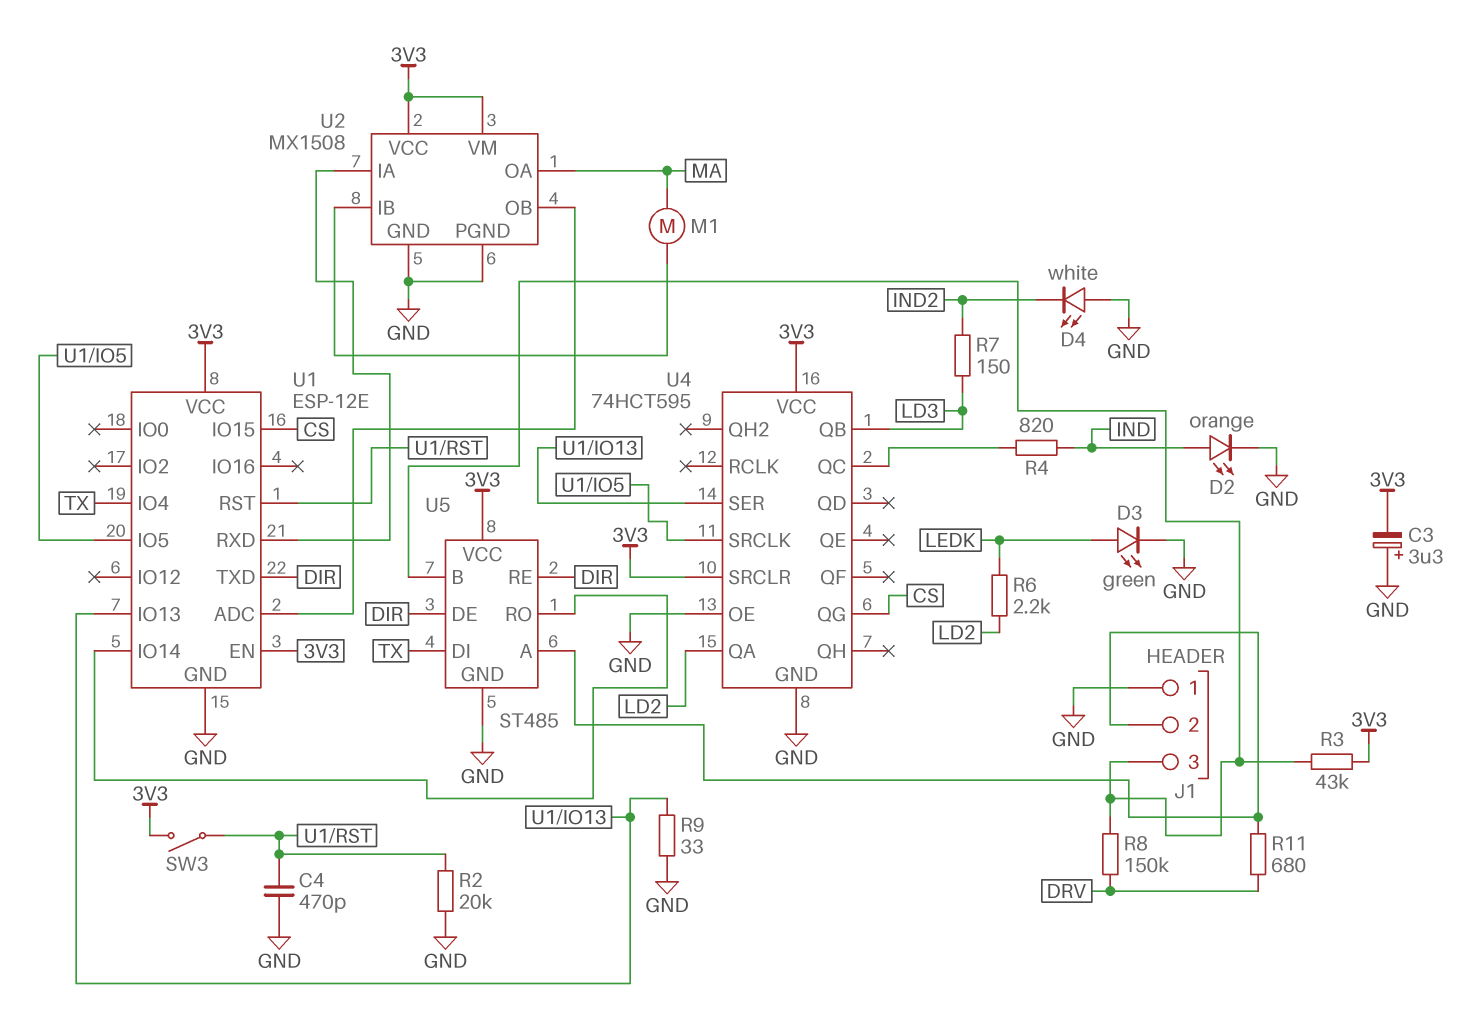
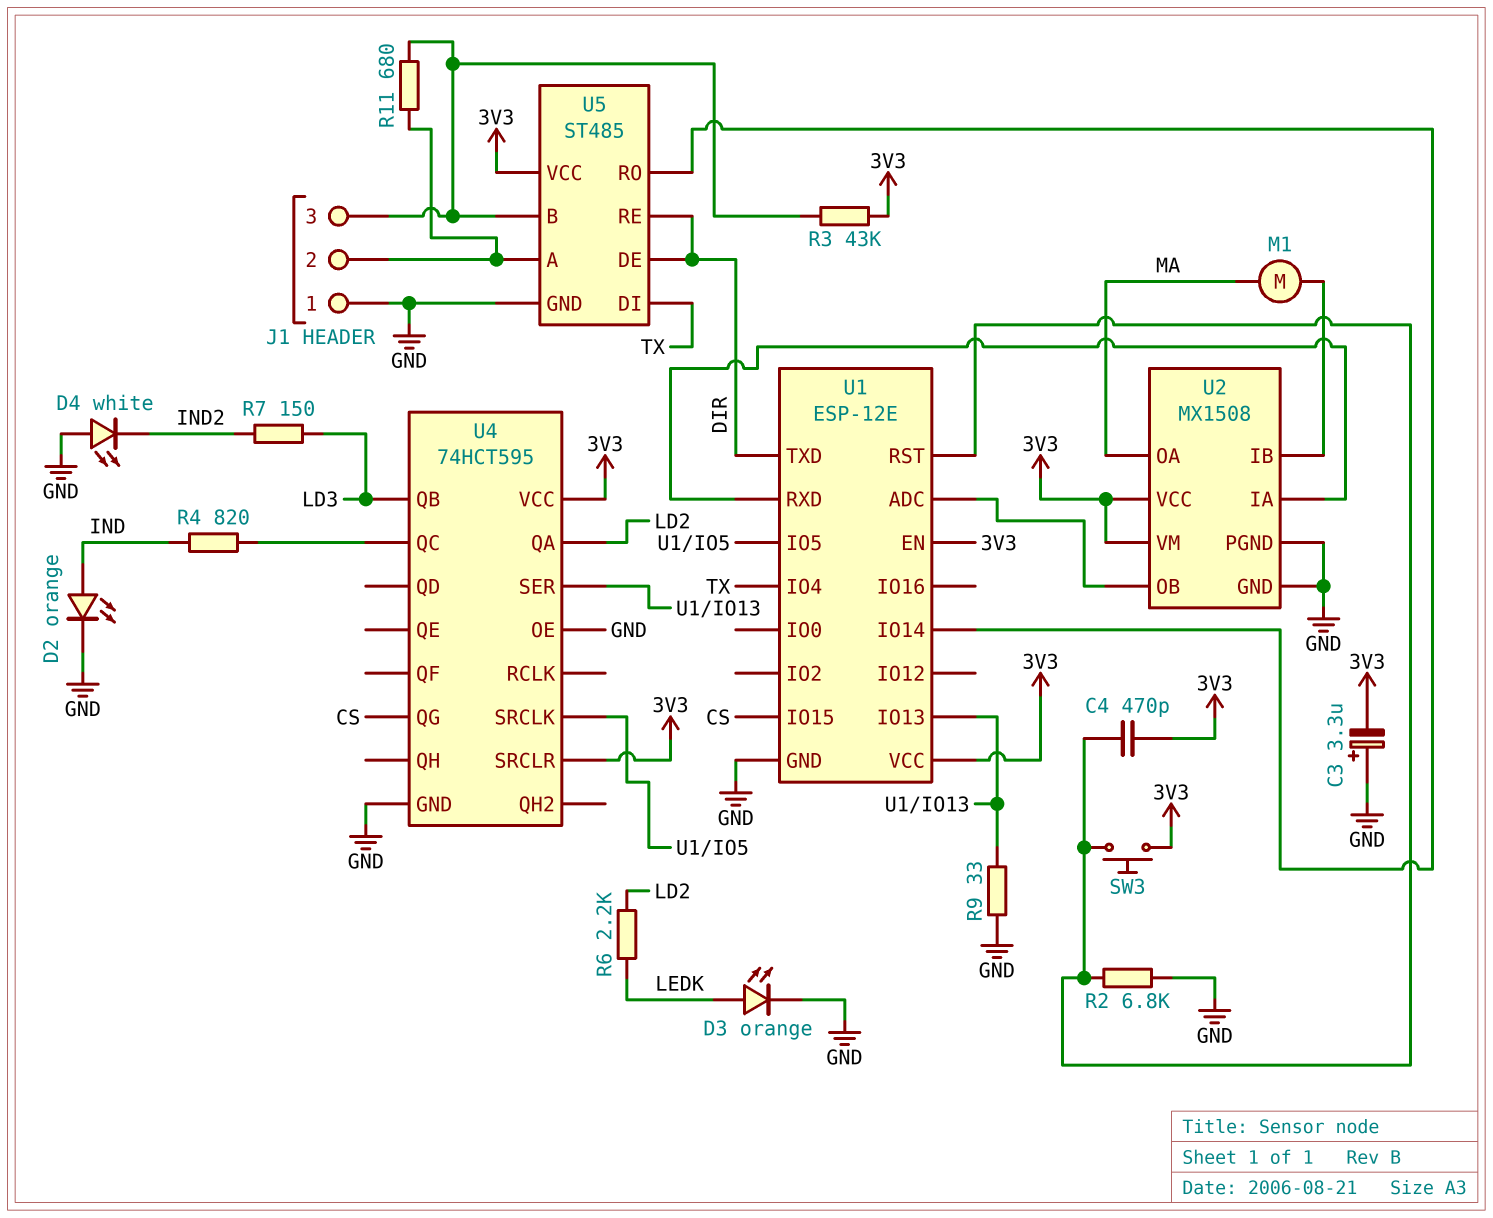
C4: 470pF (GND, U1/RST) -> 470pF (3V3, U1/RST)
D3: LED green (A LEDK, K GND) -> LED orange (A LEDK, K GND)
R2: 20k (GND, U1/RST) -> 6.8k (GND, U1/RST)
R8: 150k (DRV, J1/3) -> none
R11: 680 (DRV, J1/2) -> 680 (J1/2, J1/3)
SW3: switch (3V3, U1/RST) -> button (3V3, U1/RST)

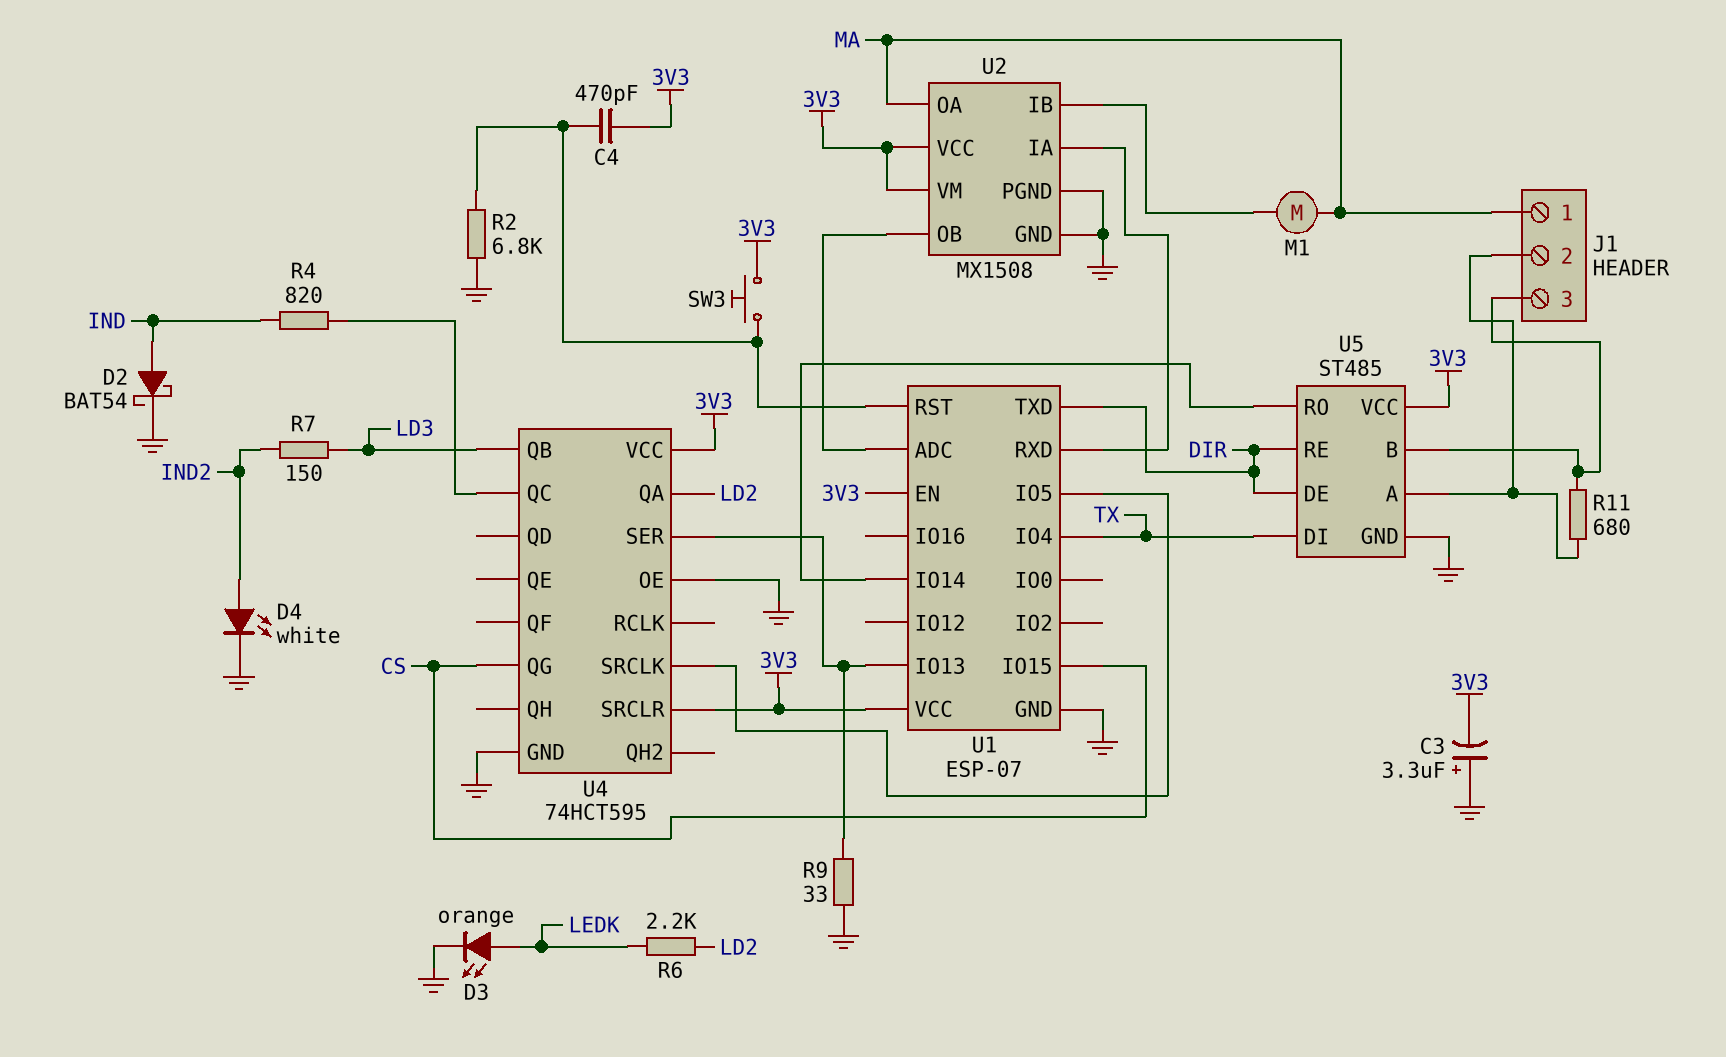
D2: LED orange (A IND, K GND) -> schottky BAT54 (A IND, K GND)
D4: LED white (A GND, K IND2) -> LED white (A IND2, K GND)
J1 pin 1: GND -> MA
R3: 43k (3V3, J1/3) -> none
U1: ESP-12E -> ESP-07

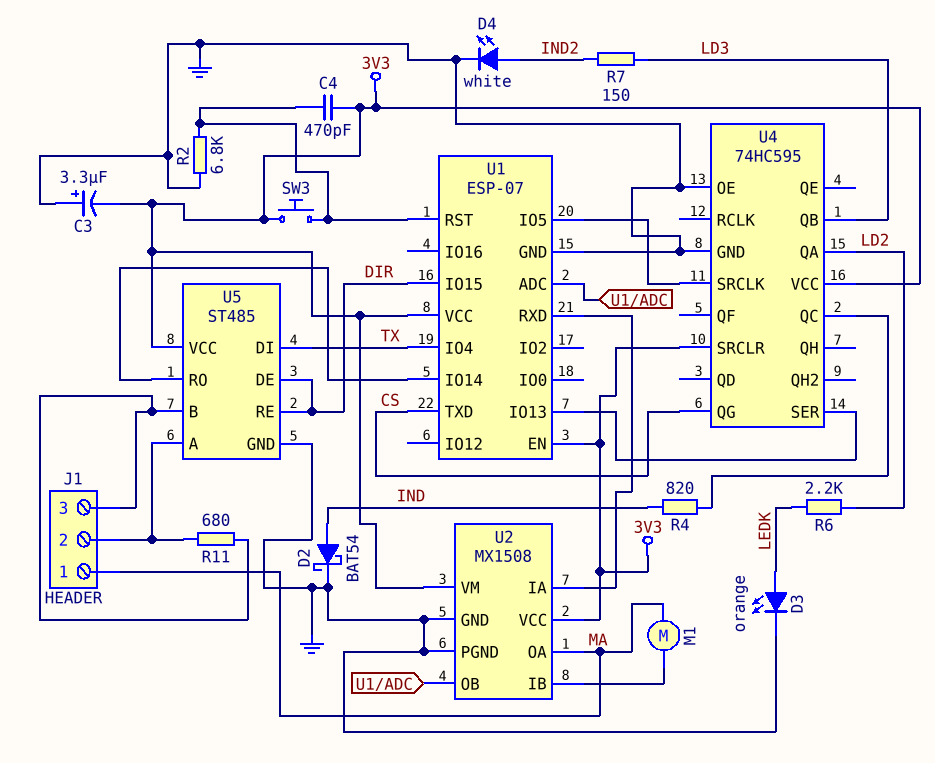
R9: 33 (GND, U1/IO13) -> none
U1 pin IO15: CS -> DIR
U1 pin TXD: DIR -> CS
U4: 74HCT595 -> 74HC595

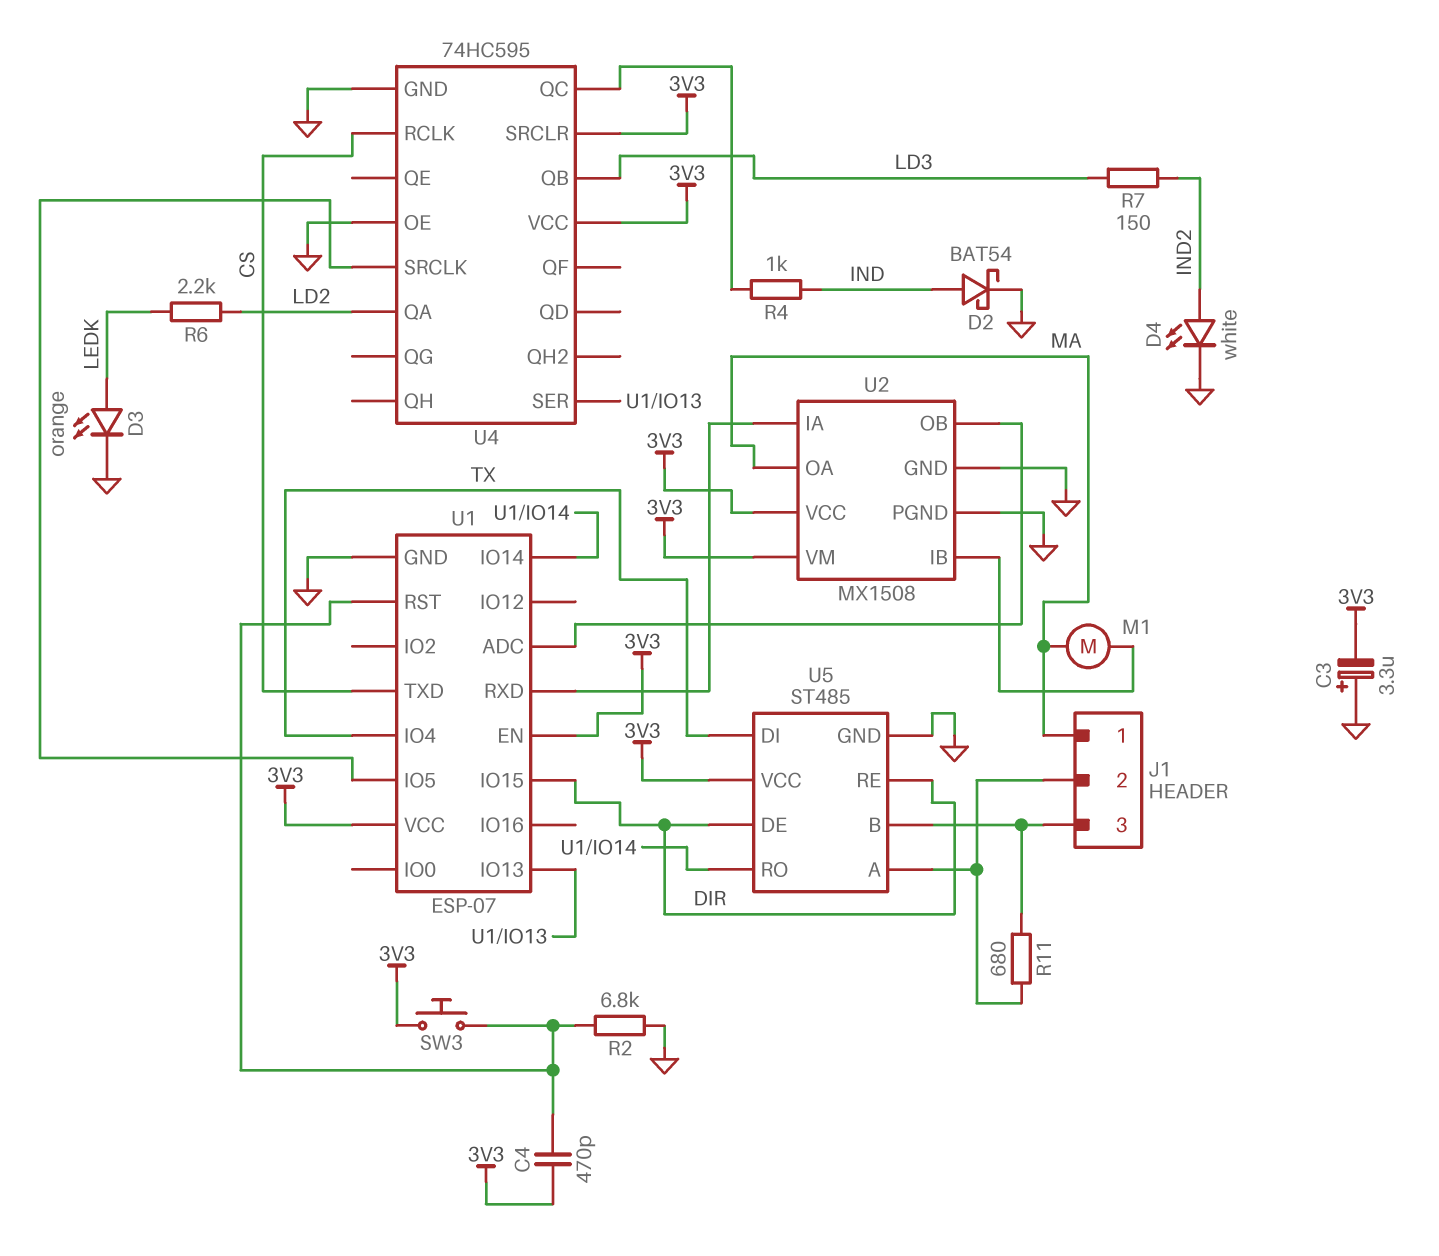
R4: 820 (IND, U4/QC) -> 1k (IND, U4/QC)
U4 pin QG: CS -> none
U4 pin RCLK: none -> CS

